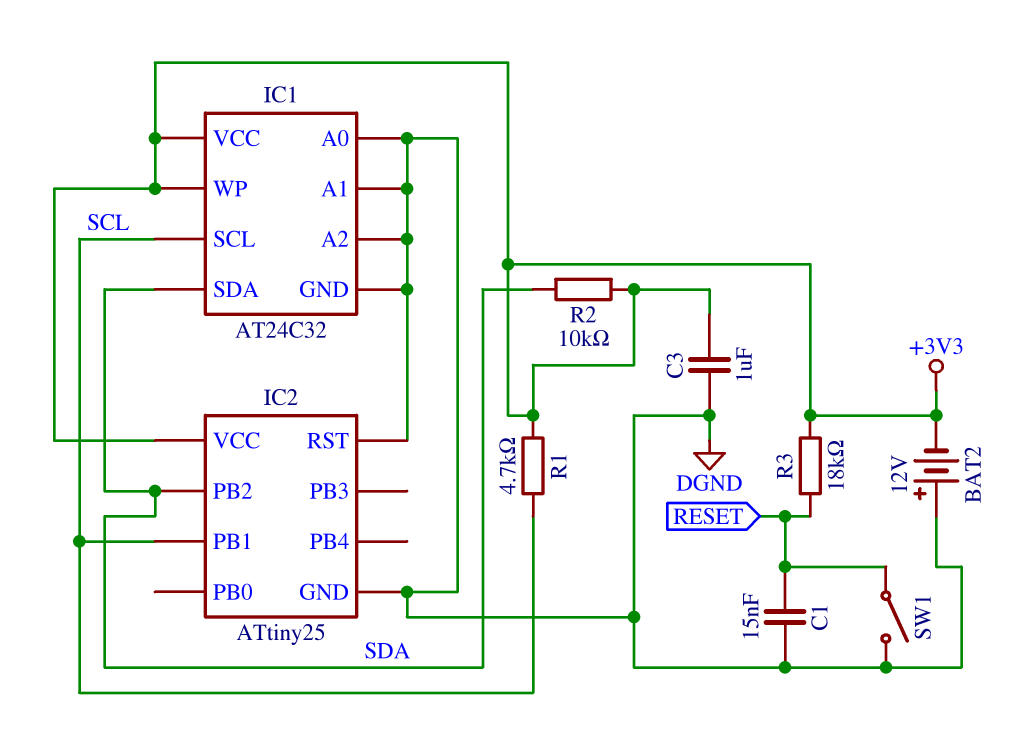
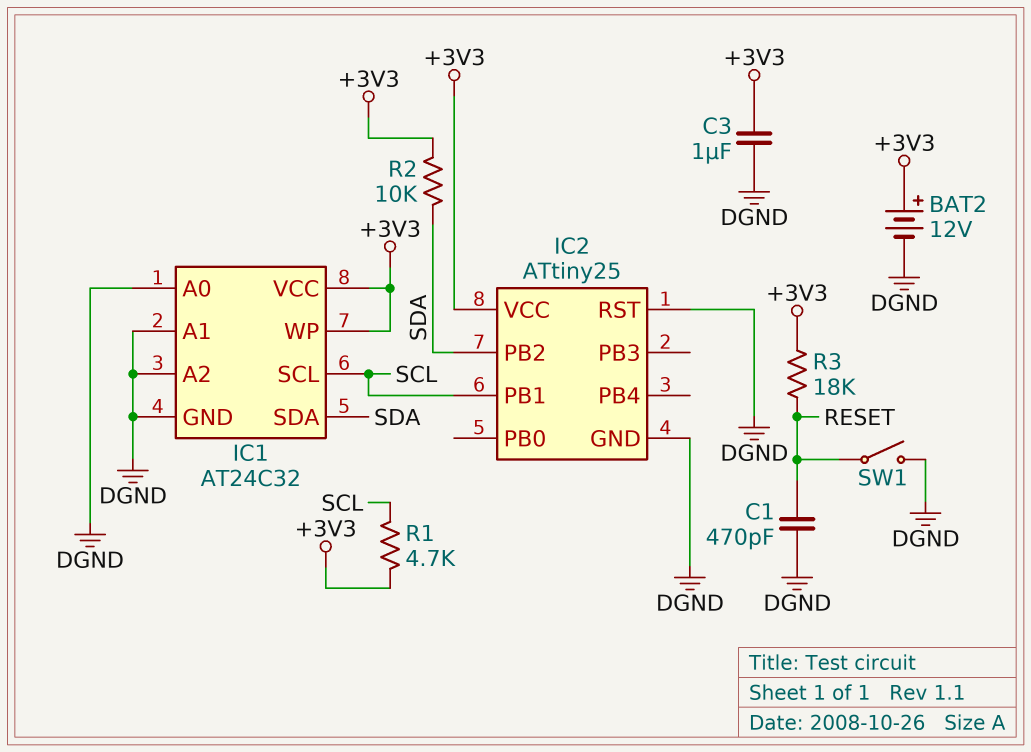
BAT2: 12V (plus DGND, minus +3V3) -> 12V (plus +3V3, minus DGND)
C1: 15nF (DGND, RESET) -> 470pF (DGND, RESET)

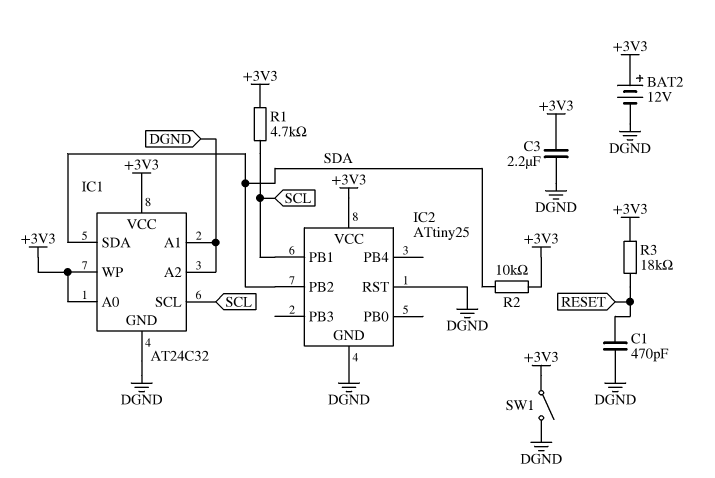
C3: 1uF (+3V3, DGND) -> 2.2uF (+3V3, DGND)
IC1 pin A0: DGND -> +3V3
SW1: switch (DGND, RESET) -> switch (+3V3, DGND)

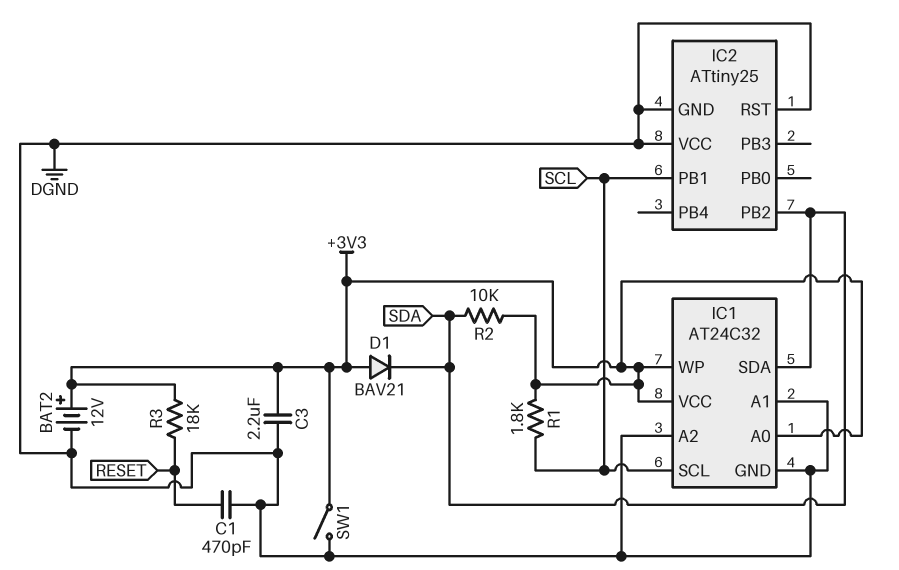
D1: none -> diode BAV21 (A +3V3, K SDA)
IC2 pin VCC: +3V3 -> DGND
R1: 4.7k (+3V3, SCL) -> 1.8k (+3V3, SCL)

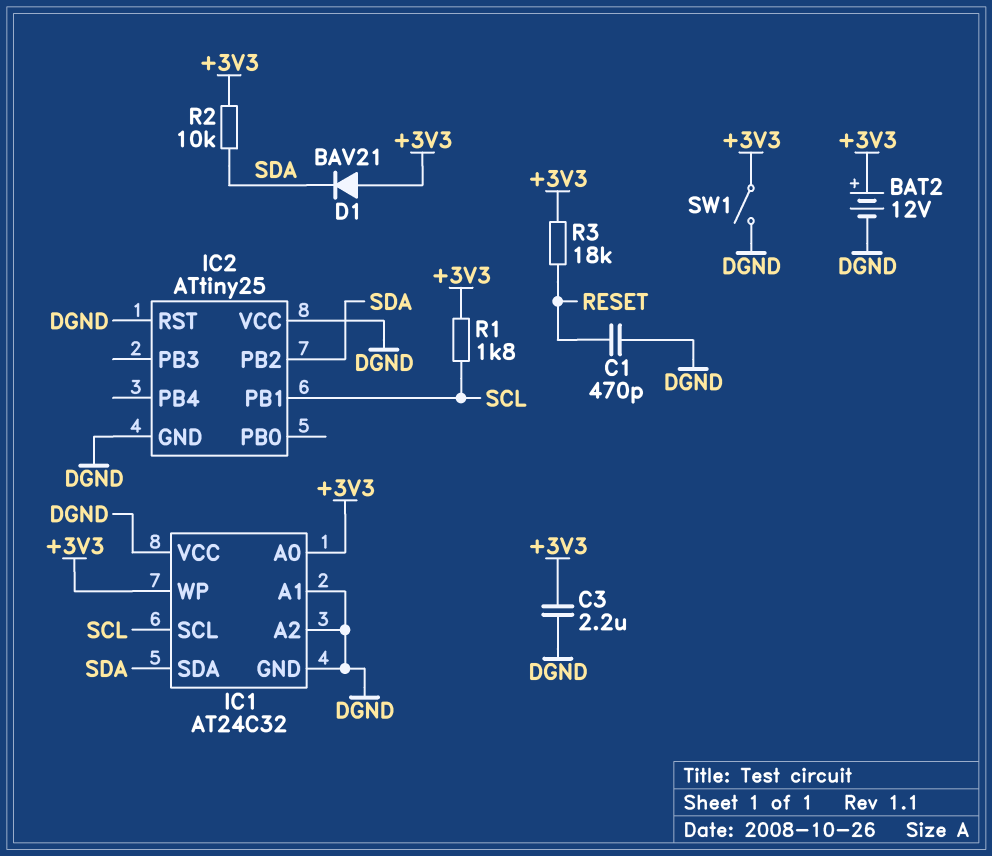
IC1 pin VCC: +3V3 -> DGND

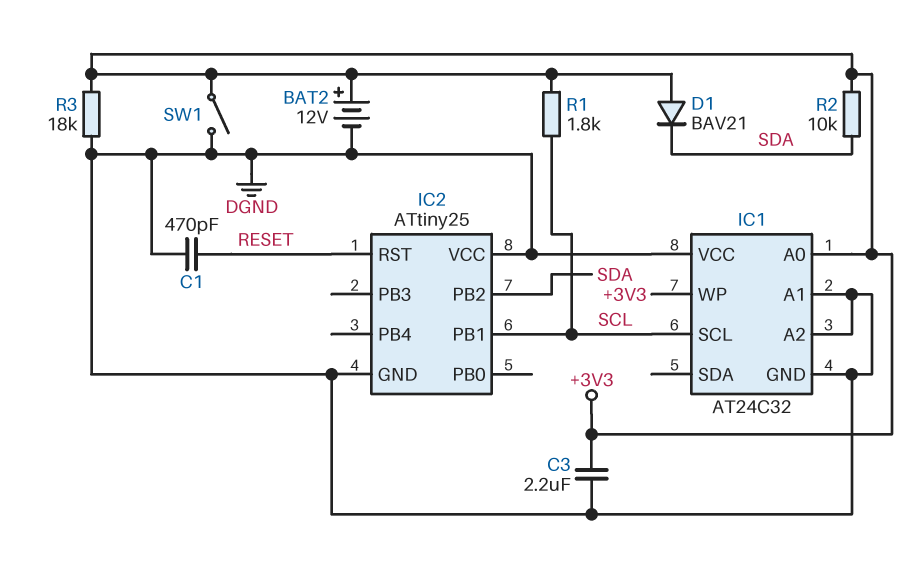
IC1 pin SDA: SDA -> none
IC2 pin RST: DGND -> RESET
R3: 18k (+3V3, RESET) -> 18k (+3V3, DGND)

